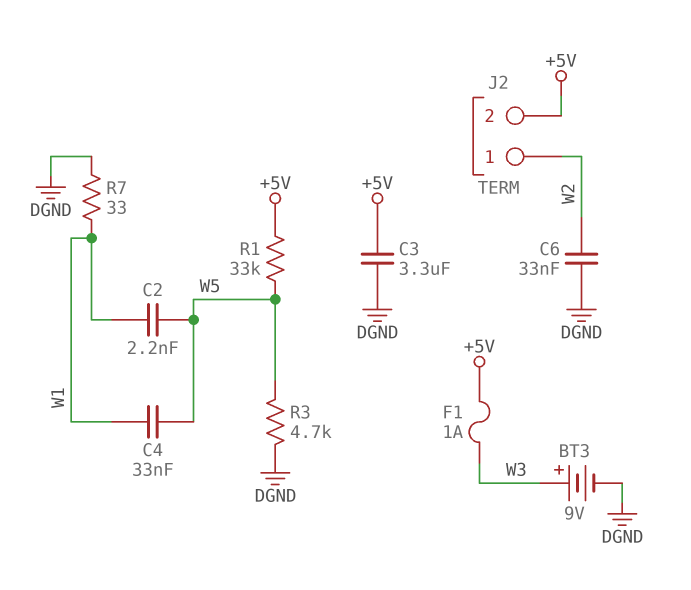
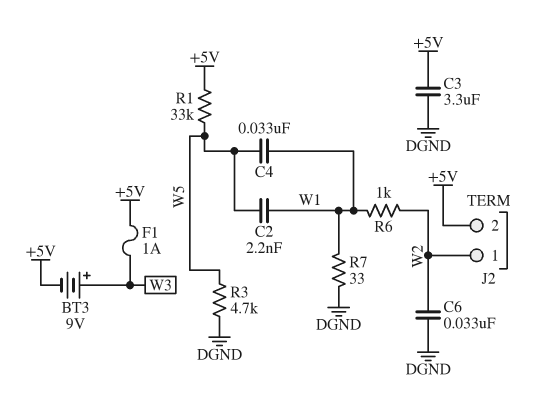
BT3: 9V (plus W3, minus DGND) -> 9V (plus W3, minus +5V)
R6: none -> 1k (W1, W2)

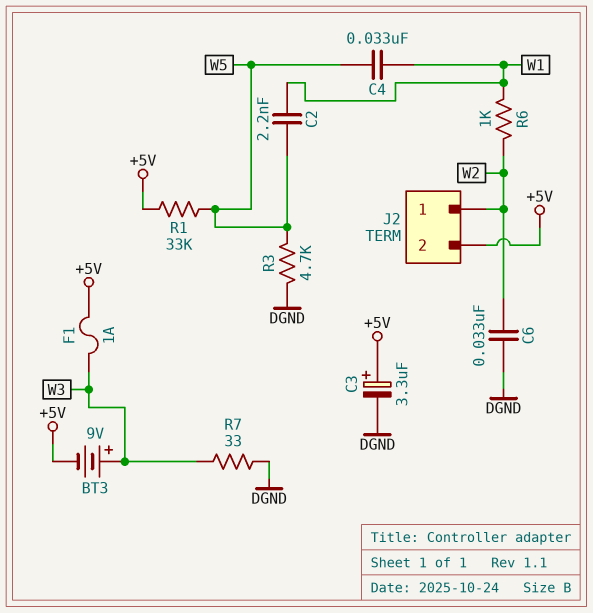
C3: 3.3uF (+5V, DGND) -> 3.3uF (plus +5V, minus DGND)
R7: 33 (DGND, W1) -> 33 (DGND, W3)

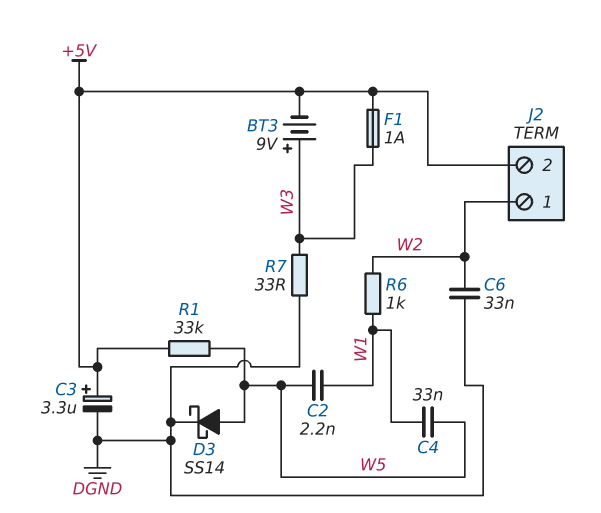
D3: none -> schottky SS14 (A W5, K DGND)
R3: 4.7k (DGND, W5) -> none

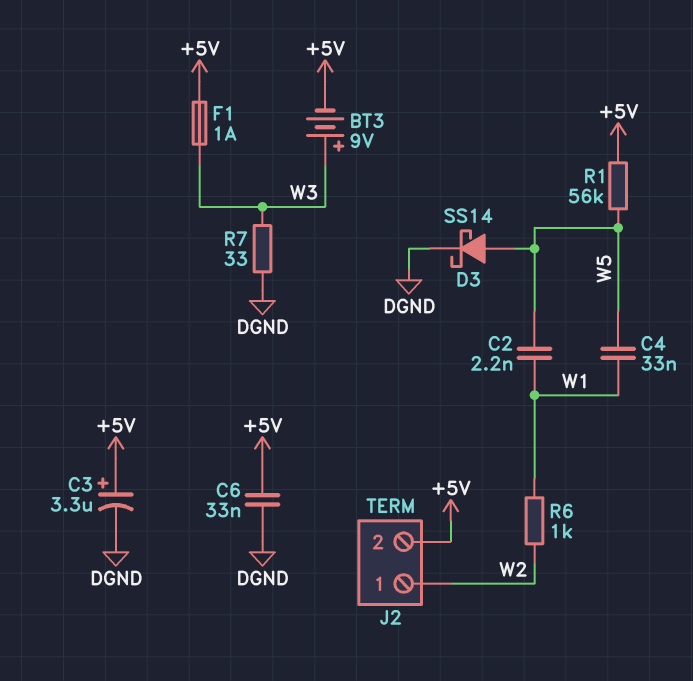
C6: 33nF (DGND, W2) -> 33nF (+5V, DGND)
R1: 33k (+5V, W5) -> 56k (+5V, W5)

